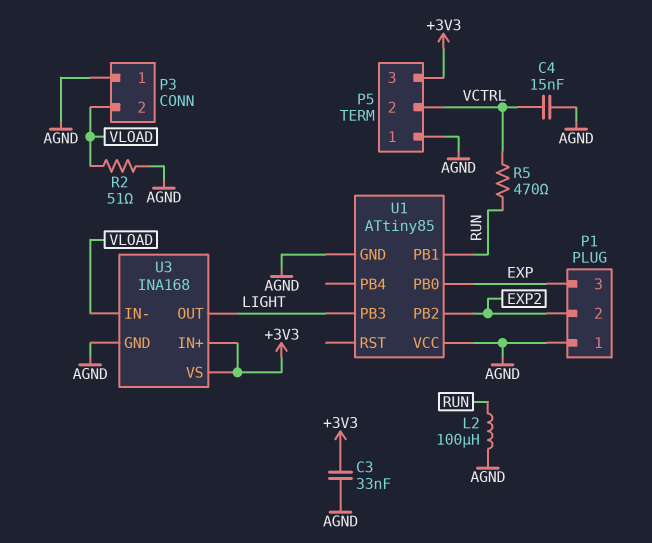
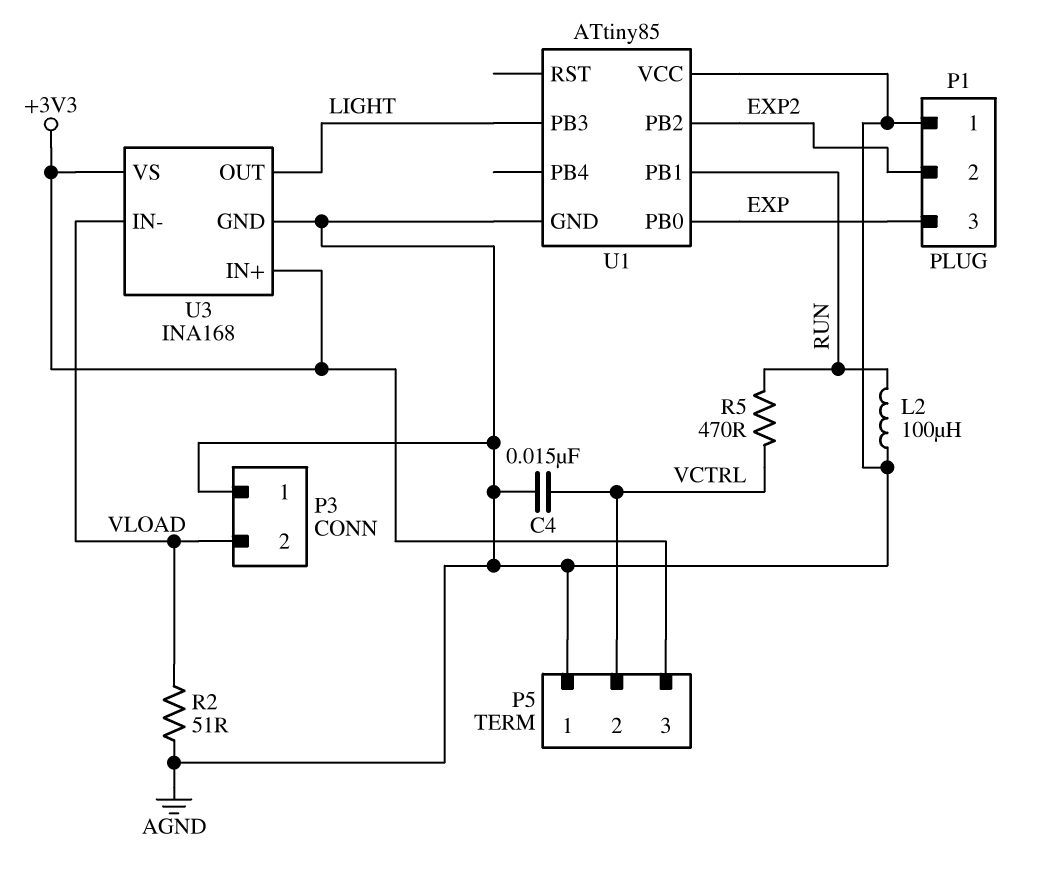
C3: 33nF (+3V3, AGND) -> none

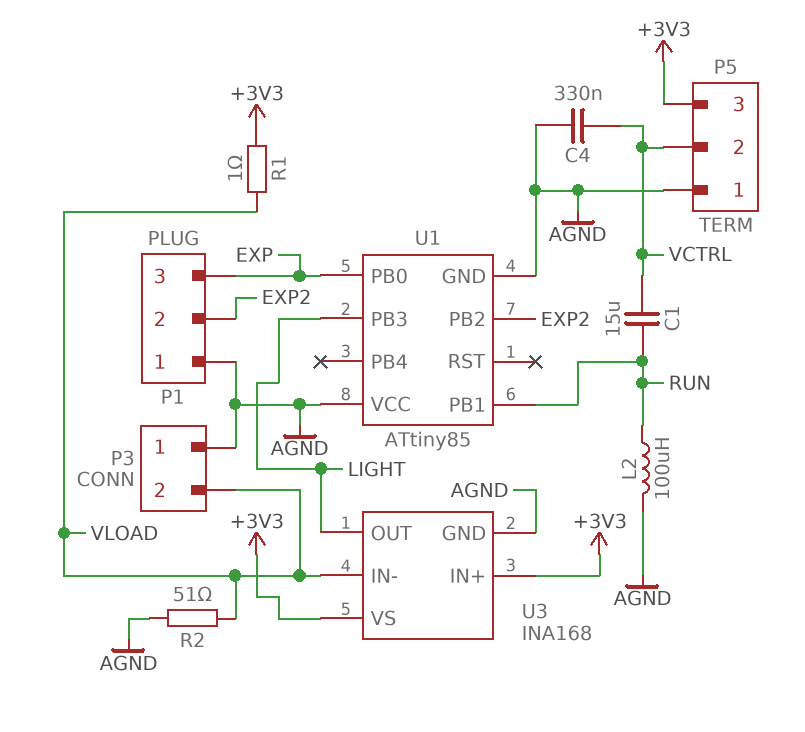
C1: none -> 15uF (RUN, VCTRL)
C4: 15nF (AGND, VCTRL) -> 330nF (AGND, VCTRL)
R1: none -> 1 (+3V3, VLOAD)
R5: 470 (RUN, VCTRL) -> none

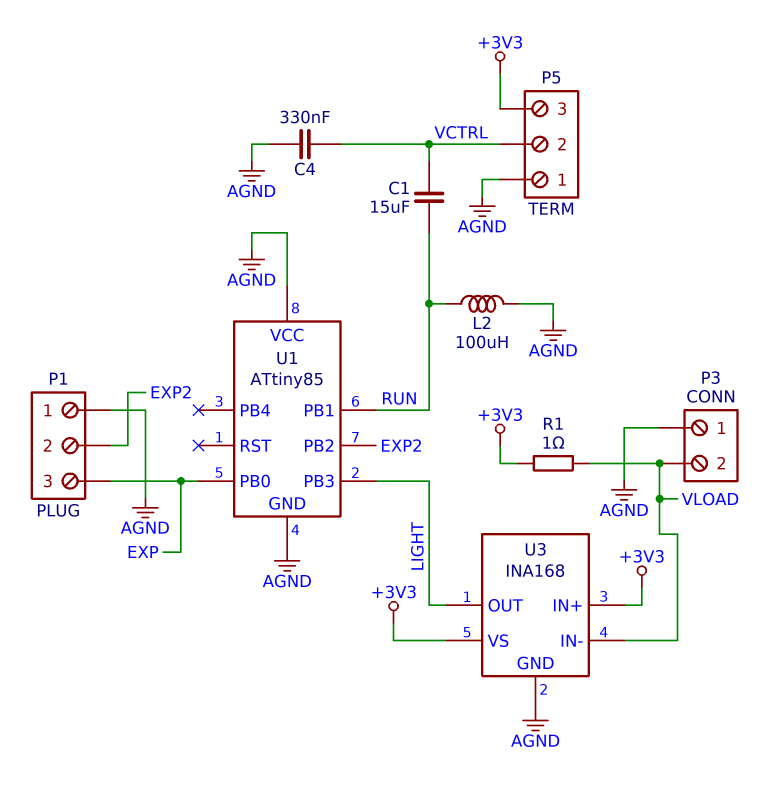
R2: 51 (AGND, VLOAD) -> none

